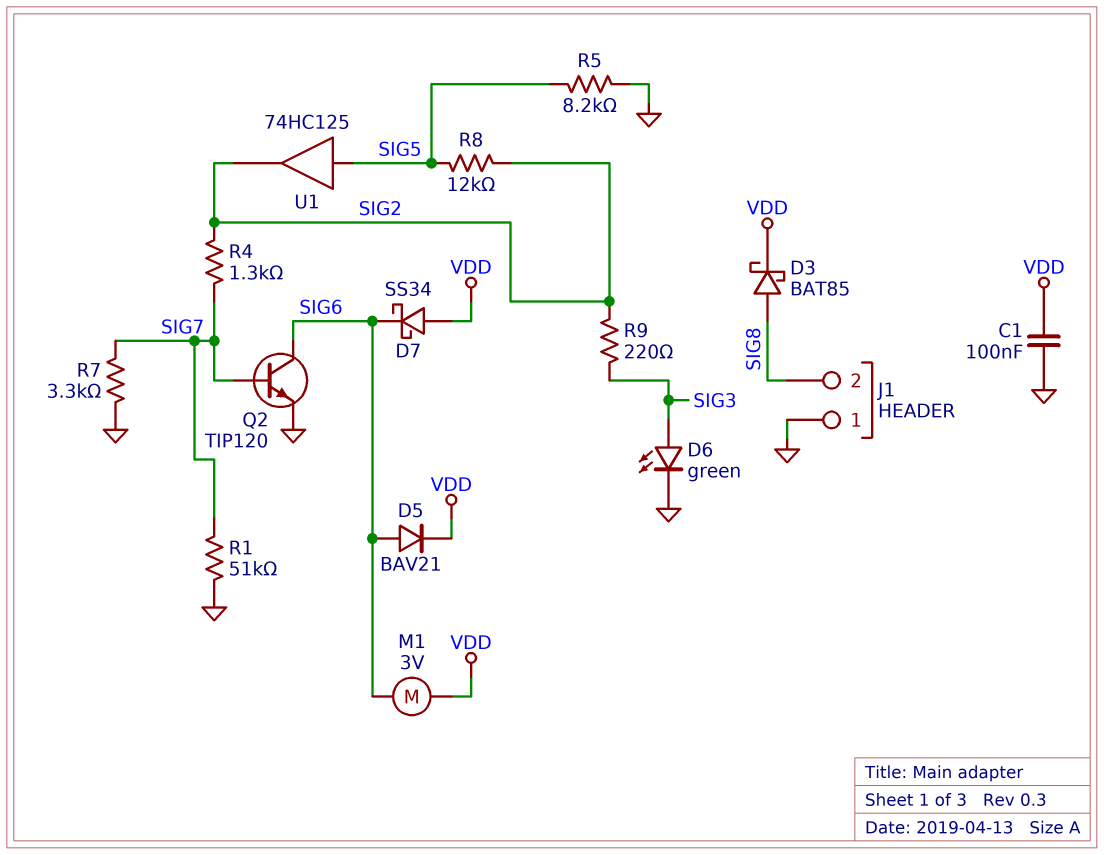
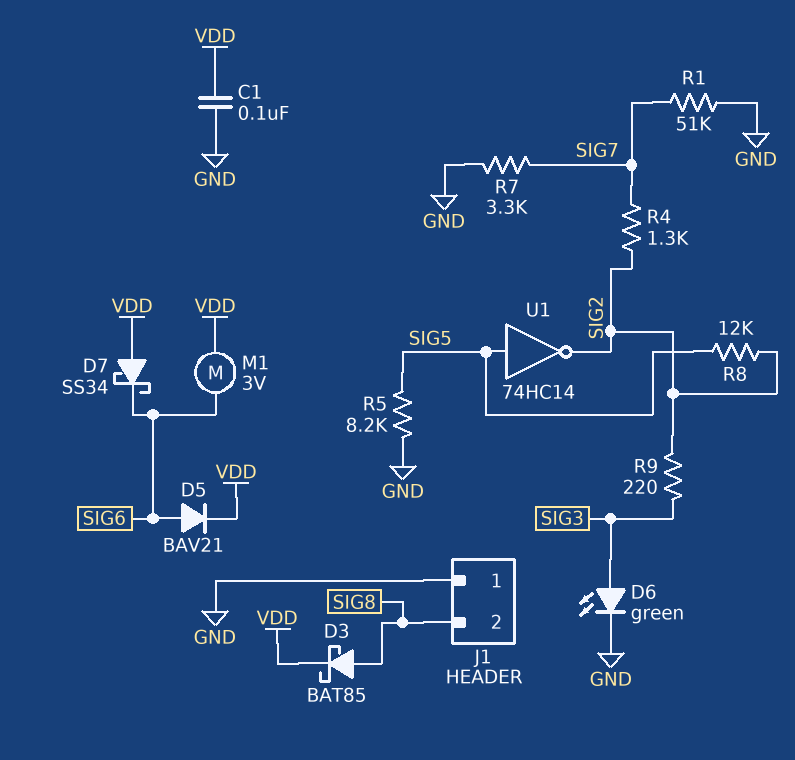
Q2: NPN TIP120 (B SIG7, C SIG6, E GND) -> none
U1: buffer 74HC125 (in SIG5, out SIG2) -> NOT 74HC14 (in SIG5, out SIG2)

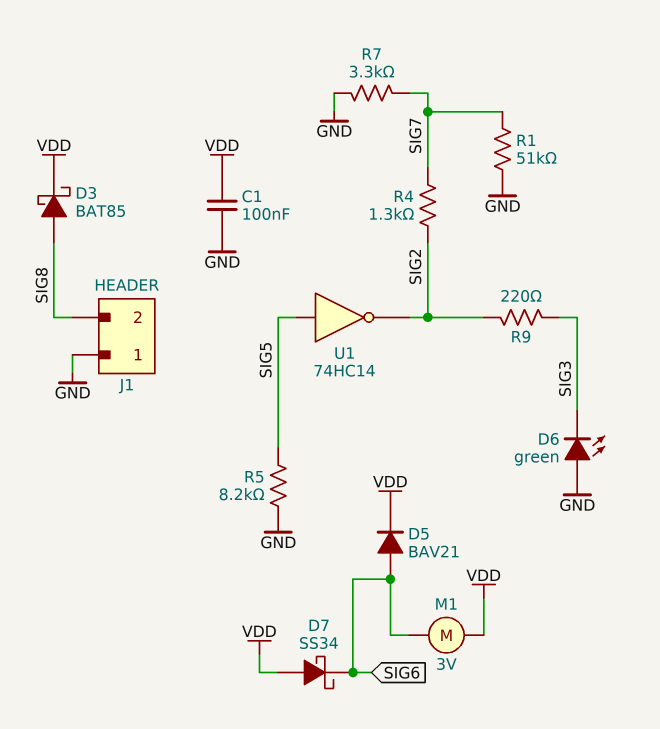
D6: LED green (A SIG3, K GND) -> LED green (A GND, K SIG3)
R8: 12k (SIG2, SIG5) -> none

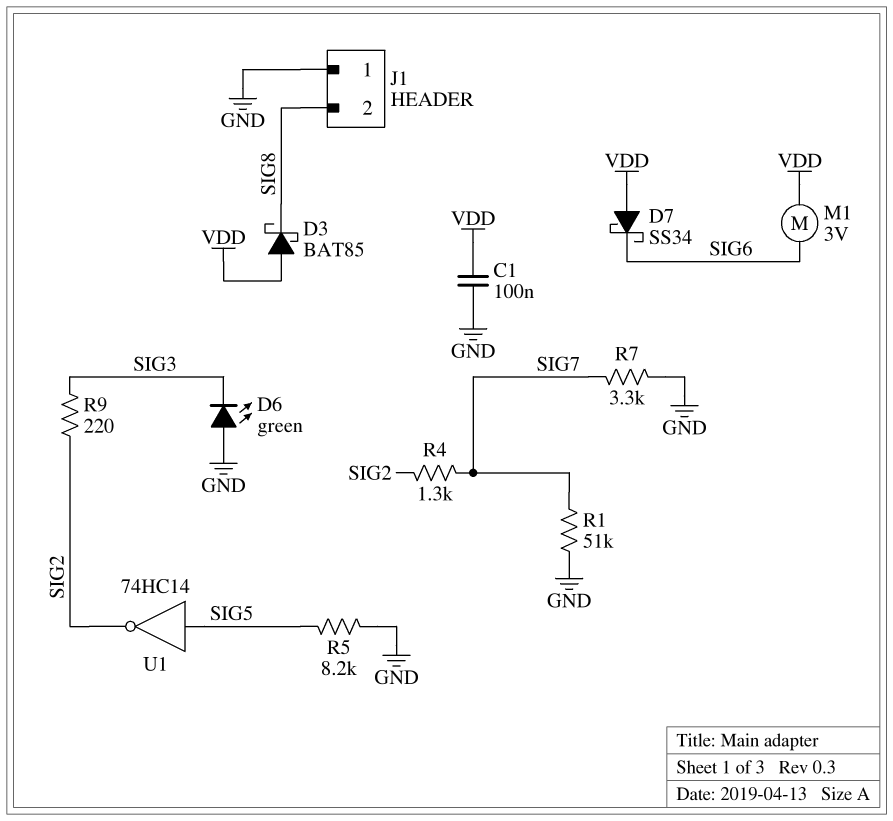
D3: schottky BAT85 (A SIG8, K VDD) -> schottky BAT85 (A VDD, K SIG8)
D5: diode BAV21 (A SIG6, K VDD) -> none

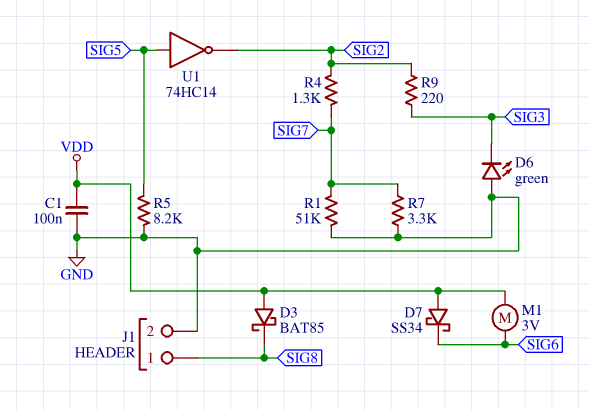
J1 pin 1: GND -> SIG8
J1 pin 2: SIG8 -> GND

